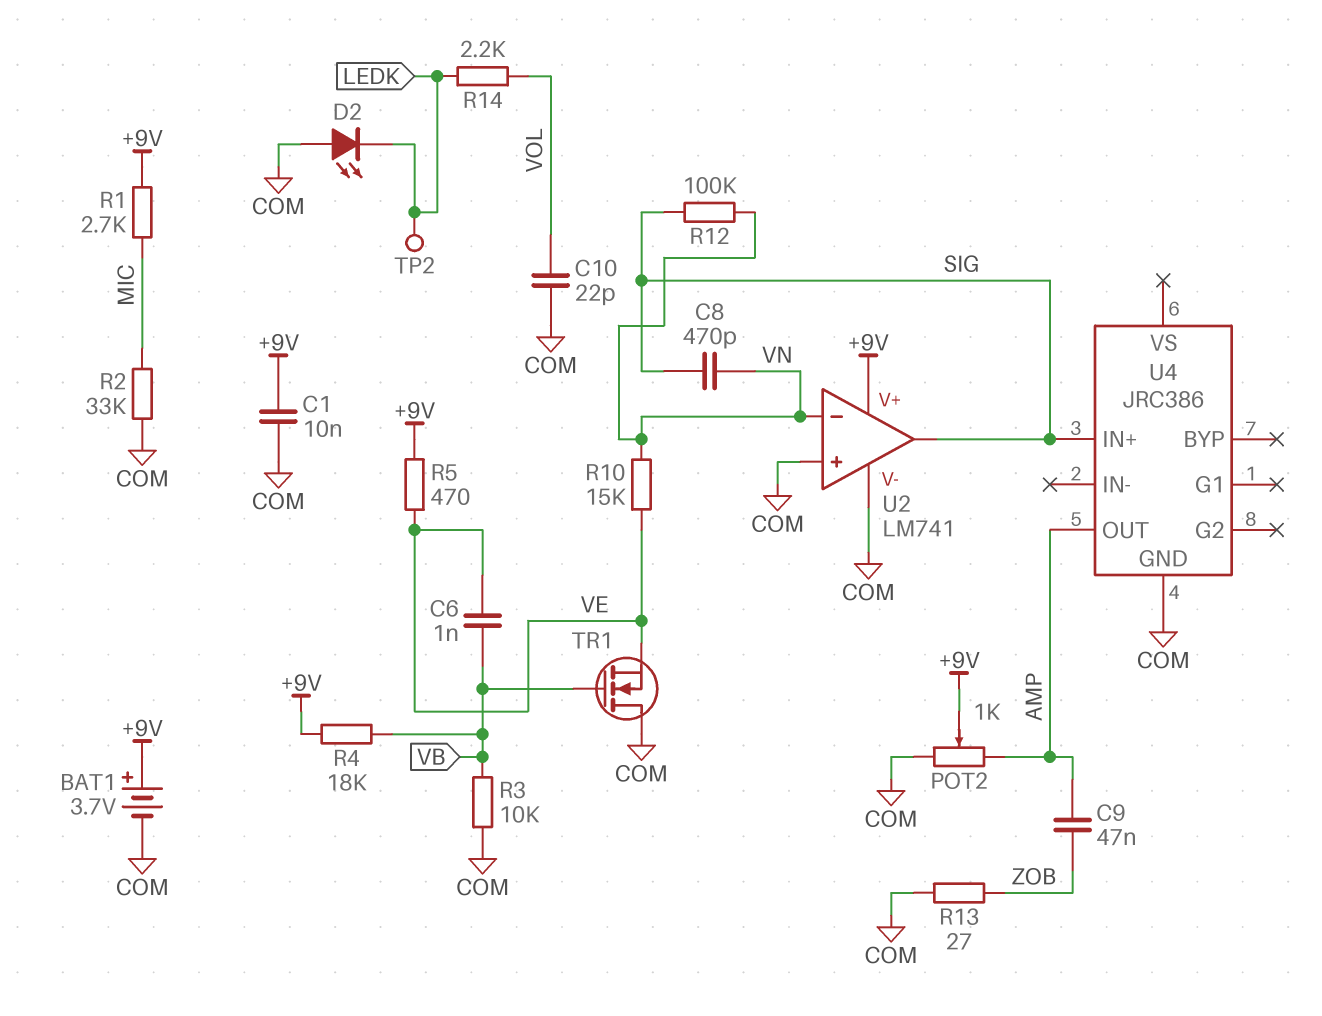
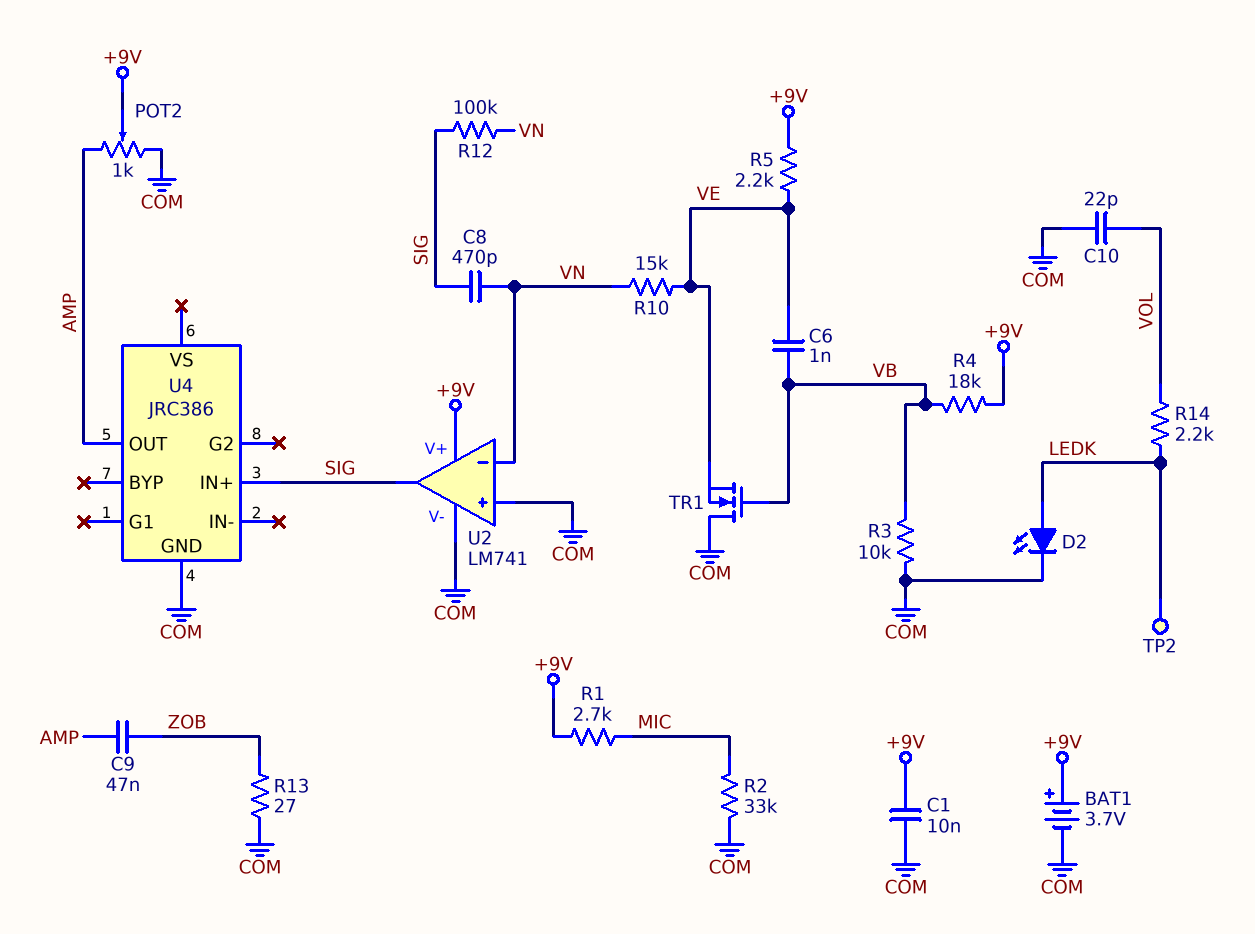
D2: LED (A COM, K LEDK) -> LED (A LEDK, K COM)
R5: 470 (+9V, VE) -> 2.2k (+9V, VE)

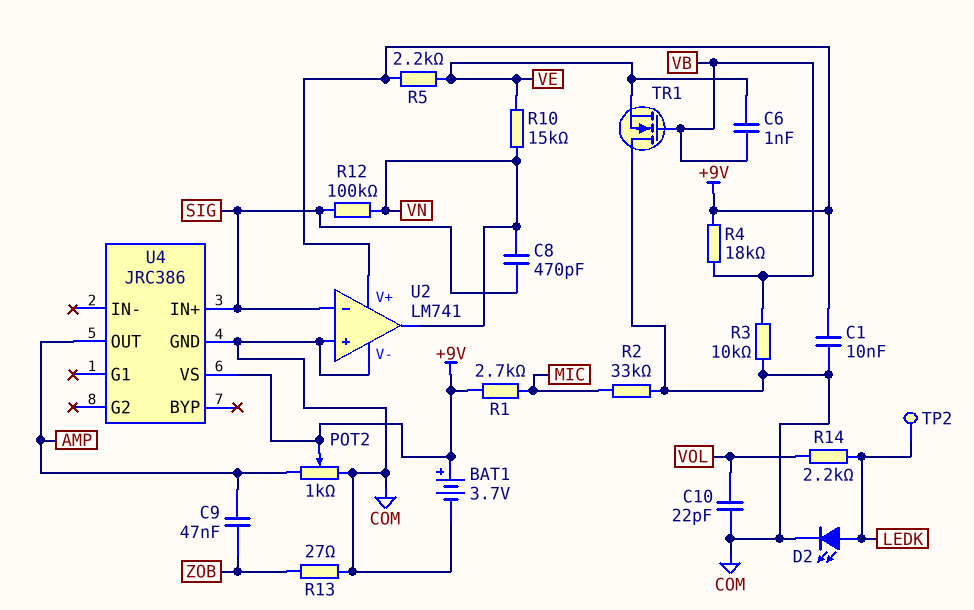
U2 pin in-: VN -> SIG
U2 pin out: SIG -> VN
U4 pin VS: none -> +9V

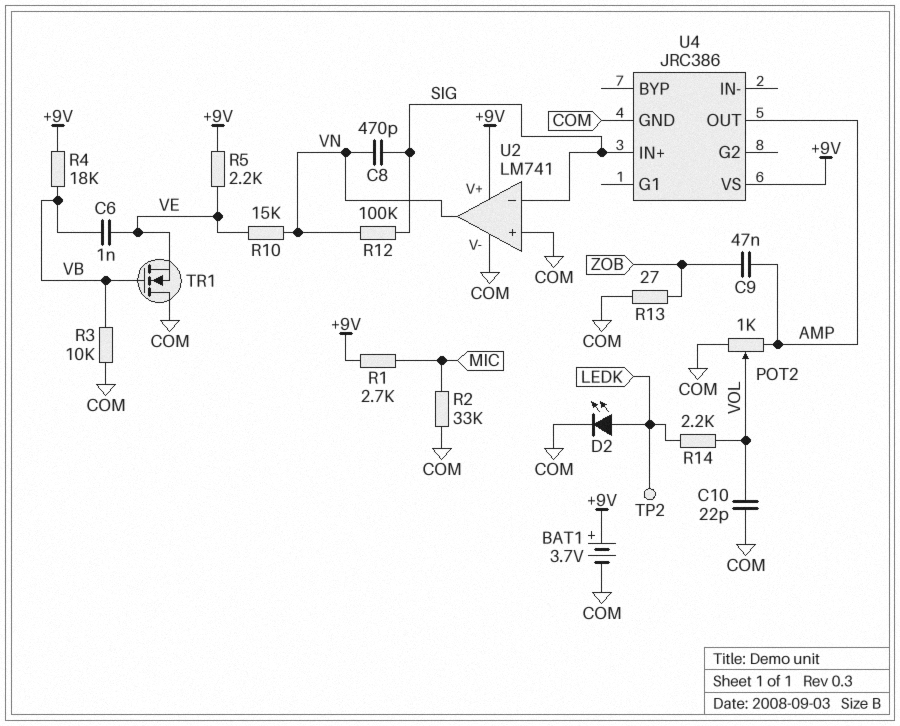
C1: 10nF (+9V, COM) -> none
POT2: 1k (AMP, COM, wiper +9V) -> 1k (AMP, COM, wiper VOL)

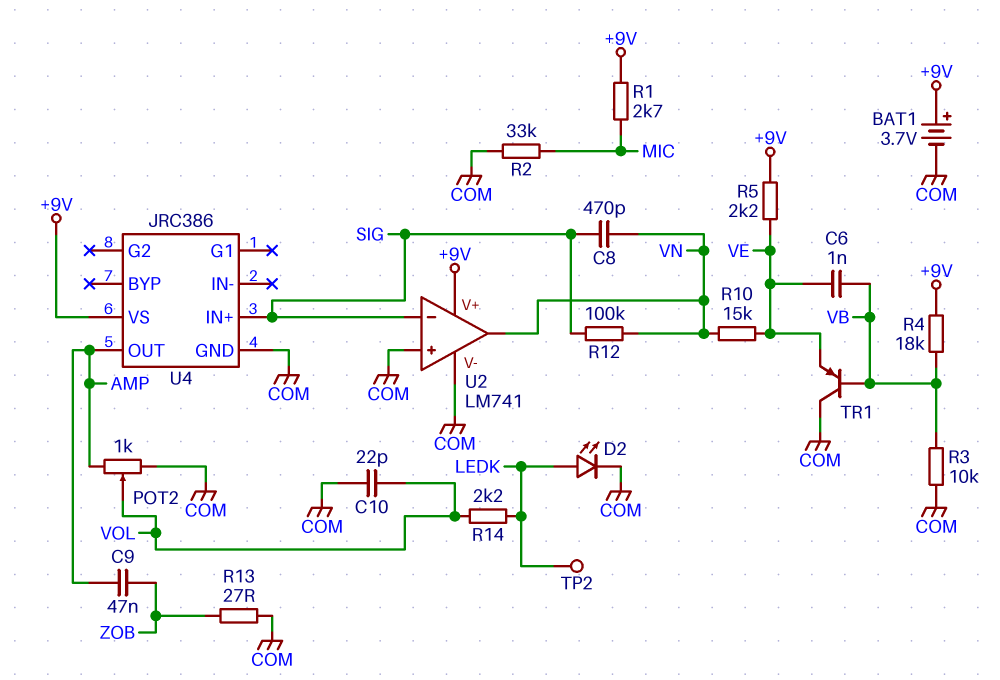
TR1: NMOS (G VB, D COM, S VE) -> PNP (B VB, C COM, E VE)

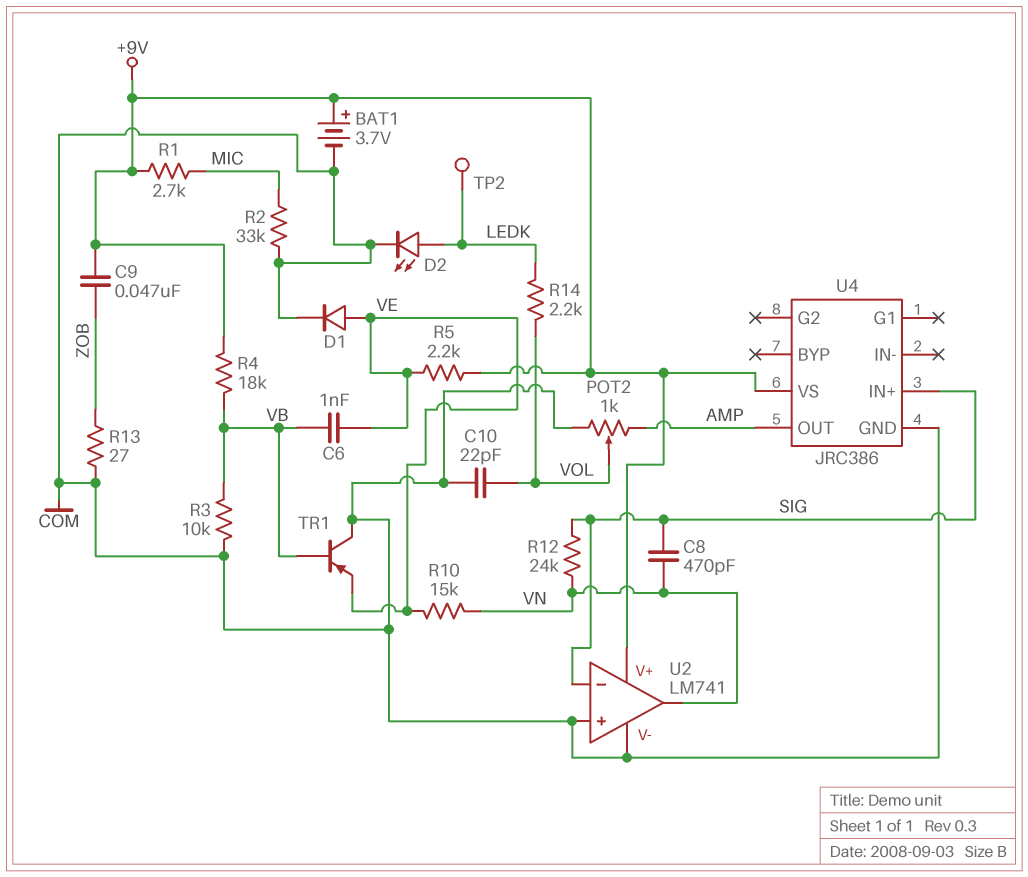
C9: 47nF (AMP, ZOB) -> 47nF (+9V, ZOB)
D1: none -> diode (A VE, K COM)
R12: 100k (SIG, VN) -> 24k (SIG, VN)

